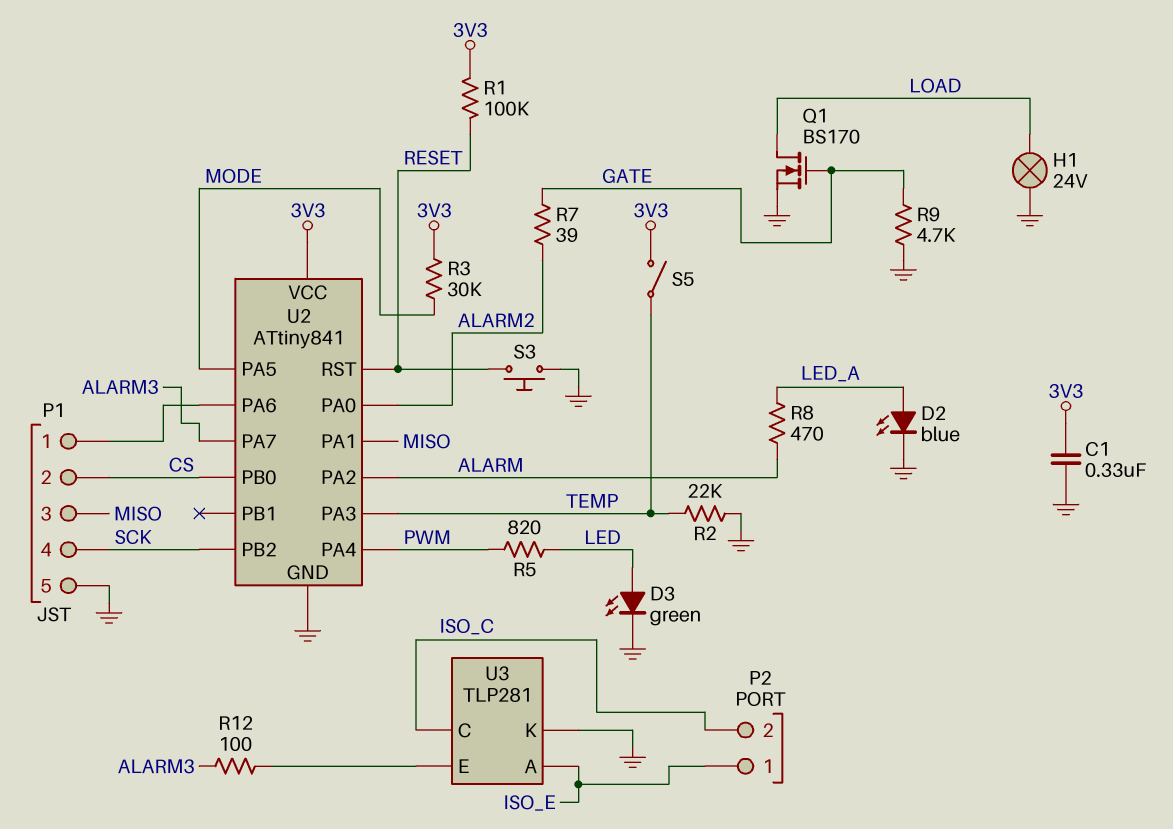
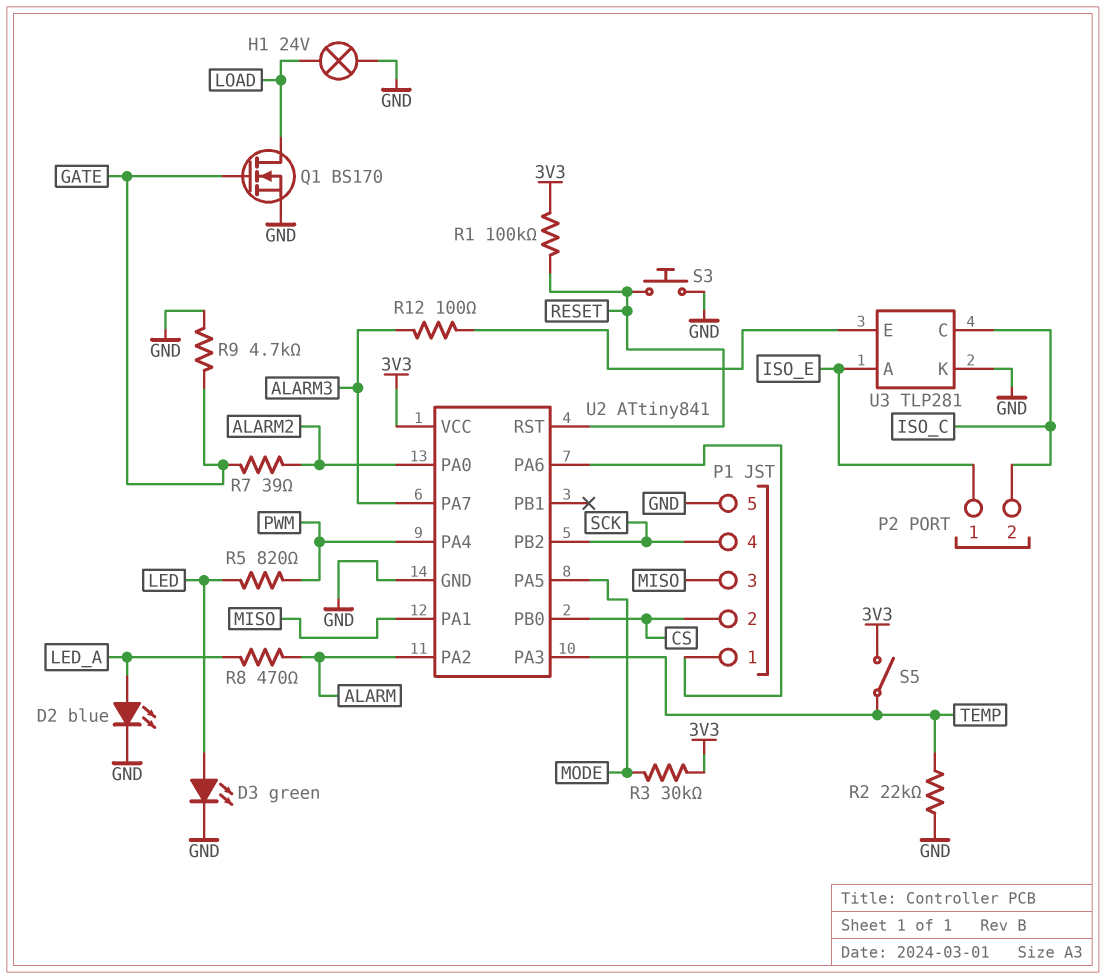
C1: 330nF (3V3, GND) -> none

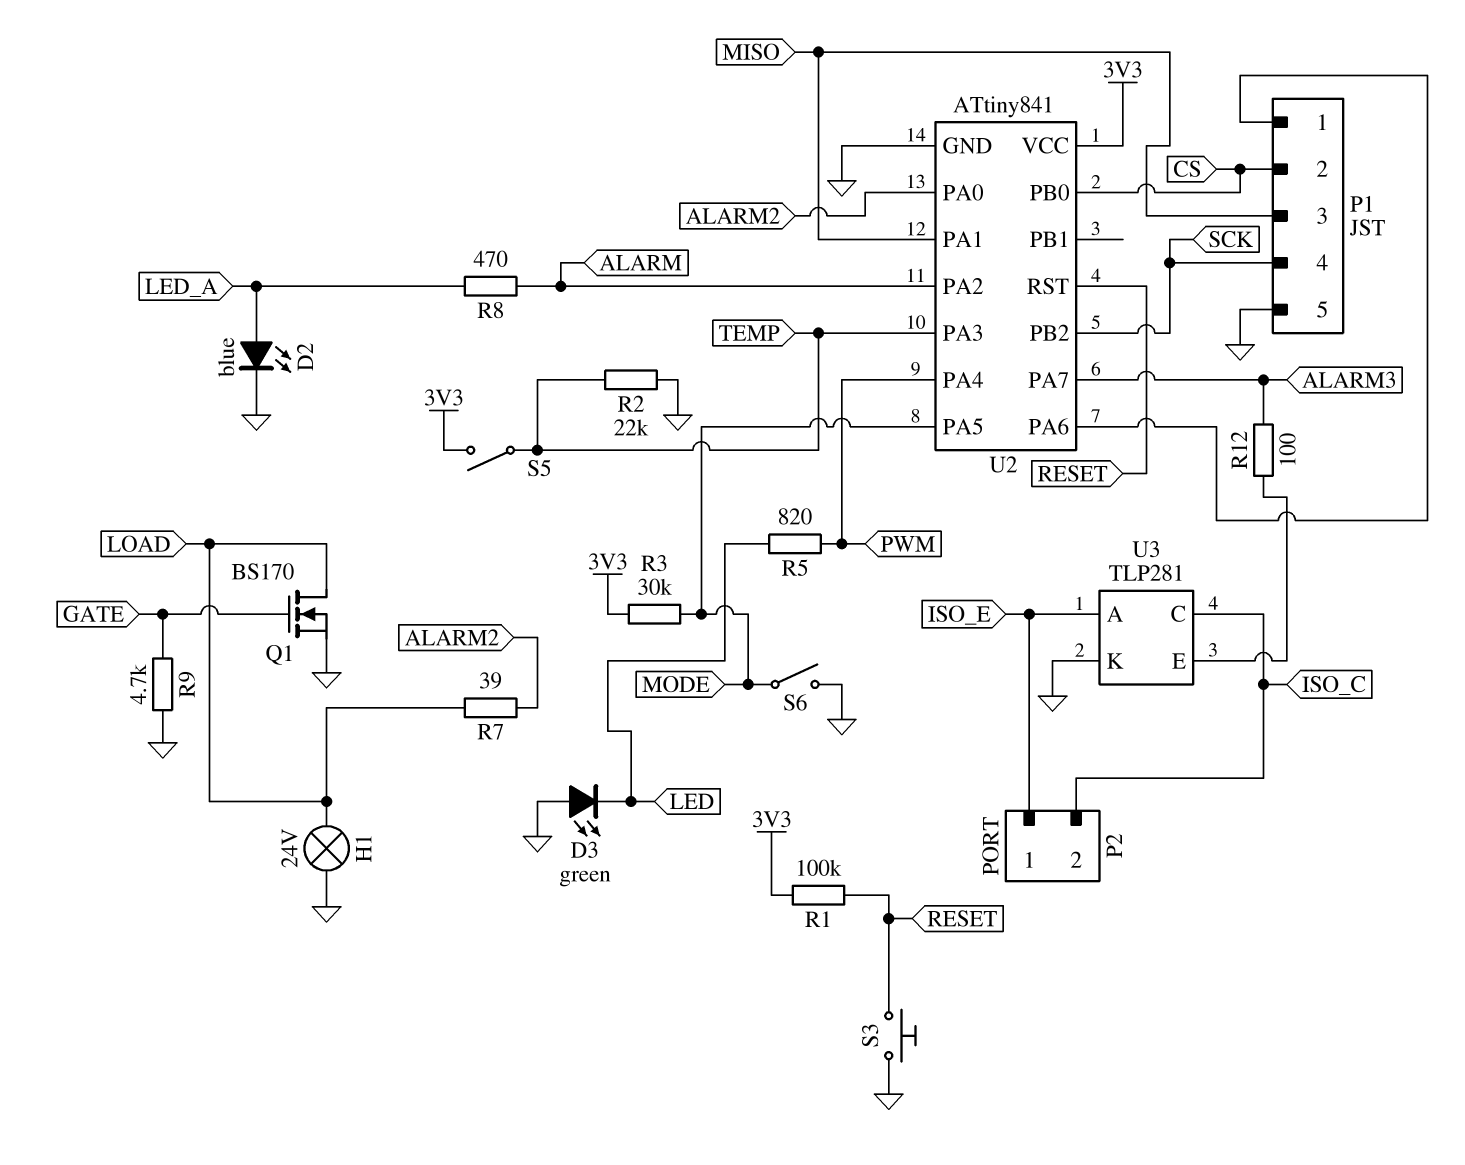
D3: LED green (A LED, K GND) -> LED green (A GND, K LED)
R7: 39 (ALARM2, GATE) -> 39 (ALARM2, LOAD)
S6: none -> switch (GND, MODE)

